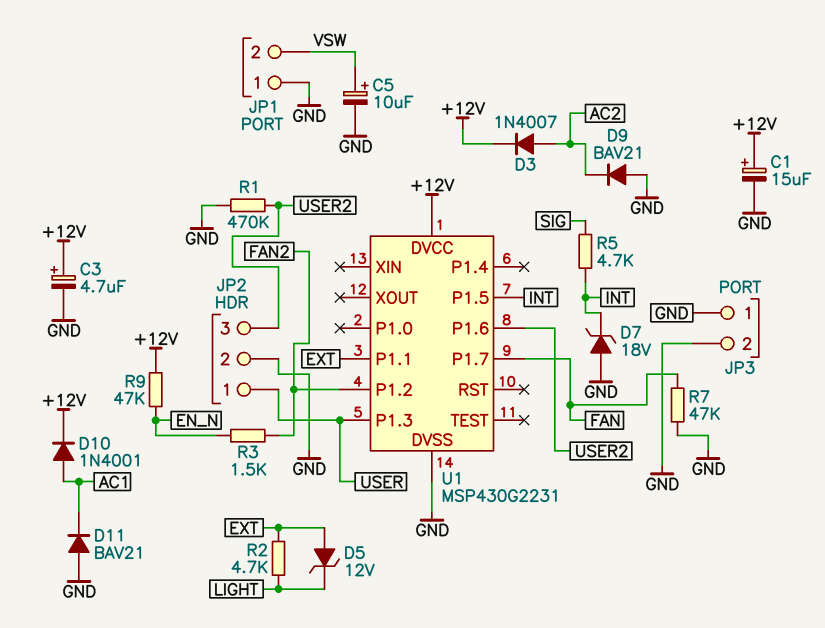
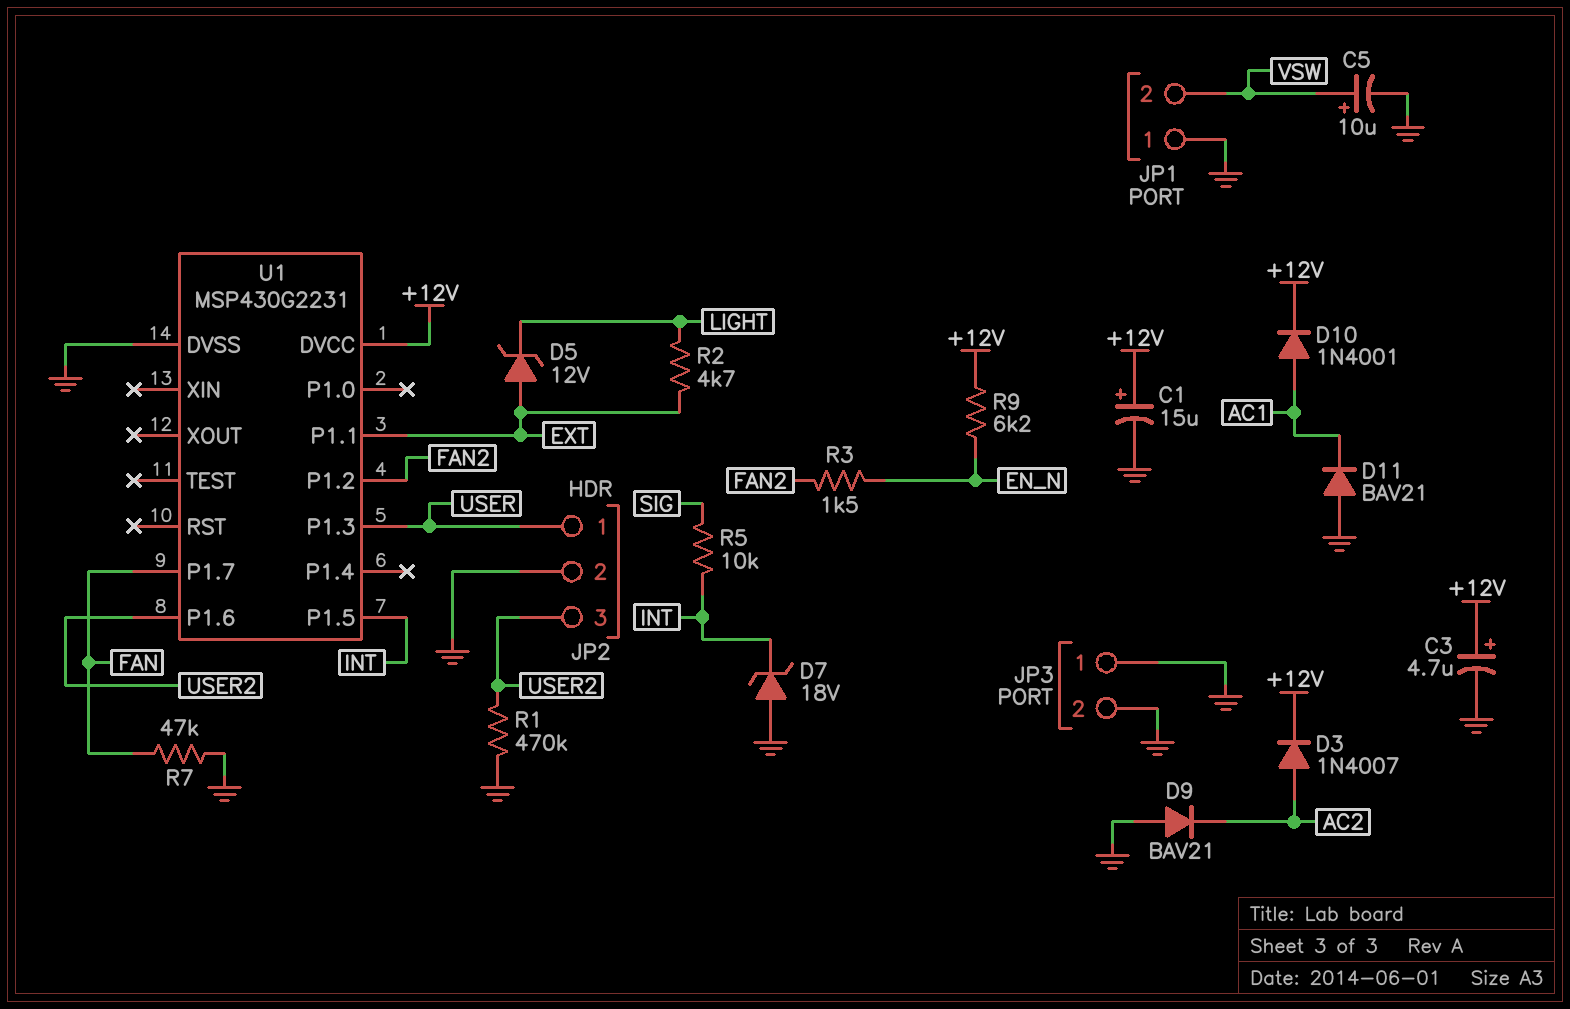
R5: 4.7k (INT, SIG) -> 10k (INT, SIG)
R9: 47k (+12V, EN_N) -> 6.2k (+12V, EN_N)

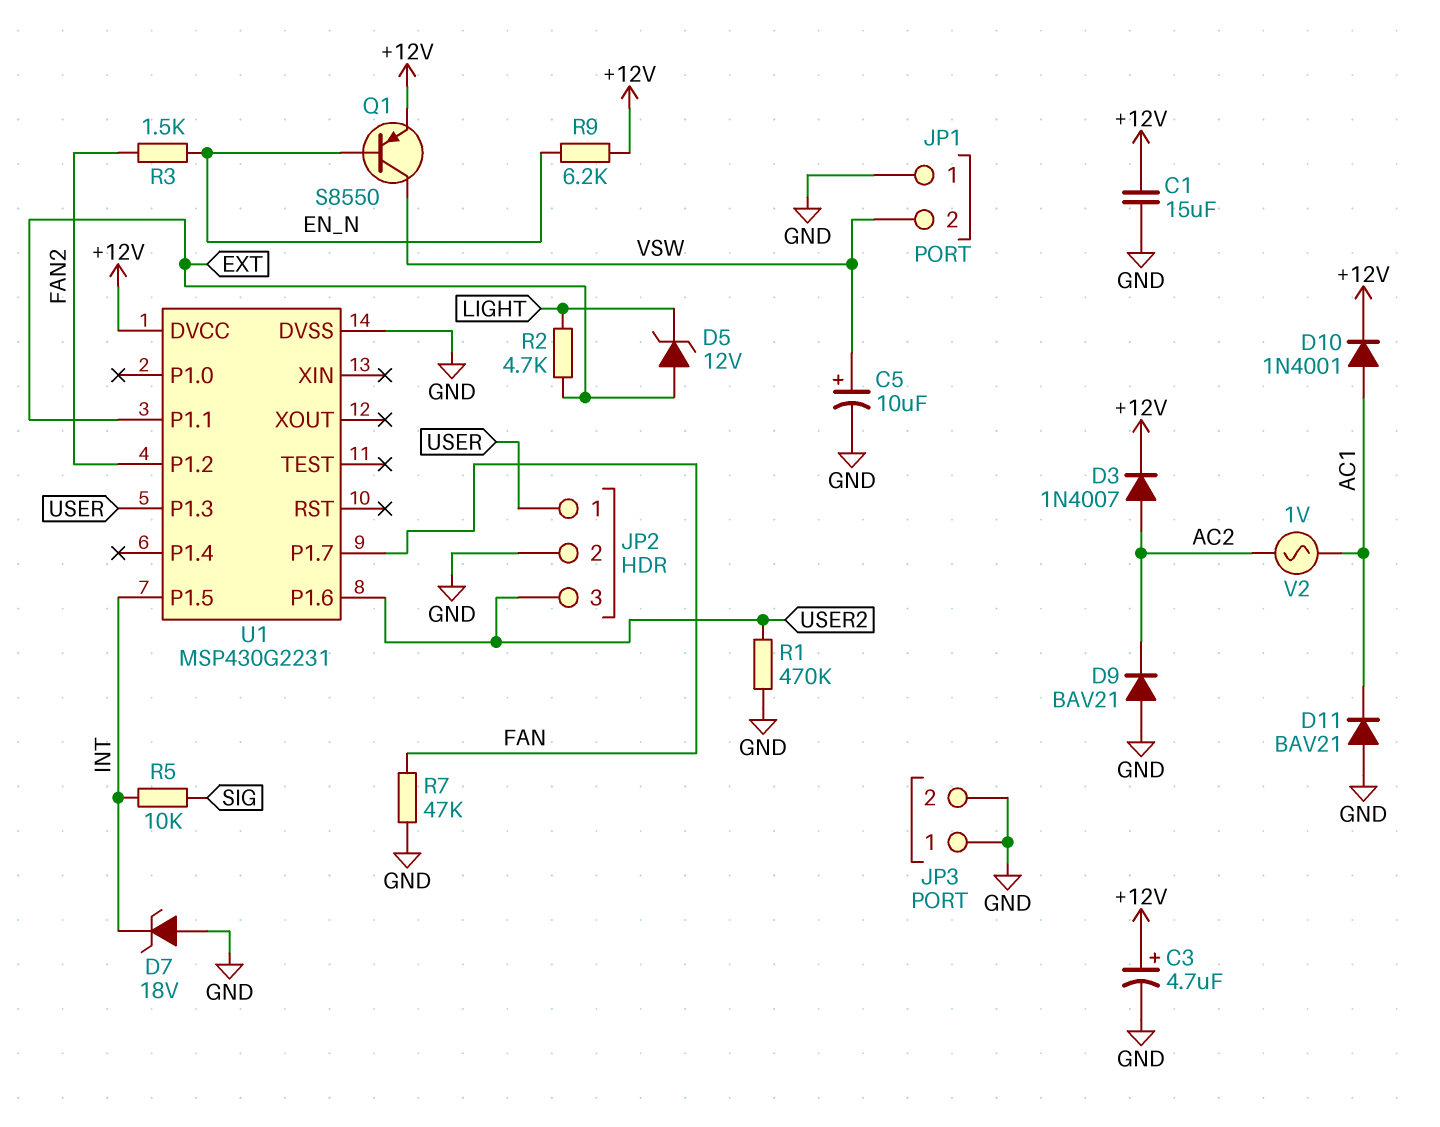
C1: 15uF (plus +12V, minus GND) -> 15uF (+12V, GND)
Q1: none -> PNP S8550 (B EN_N, C VSW, E +12V)
V2: none -> AC 1V (AC1, AC2)

